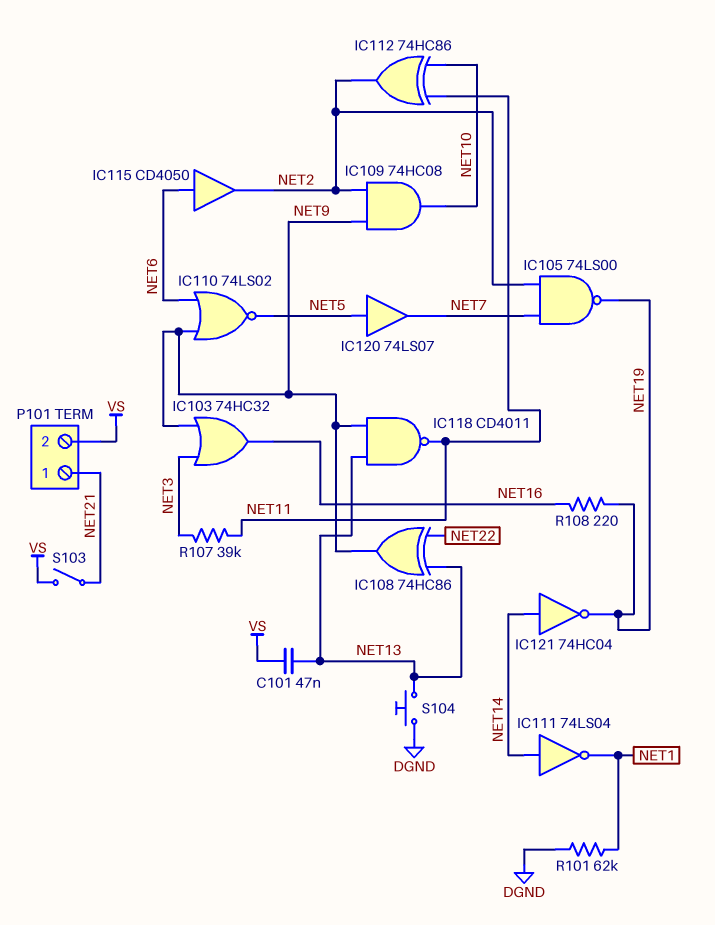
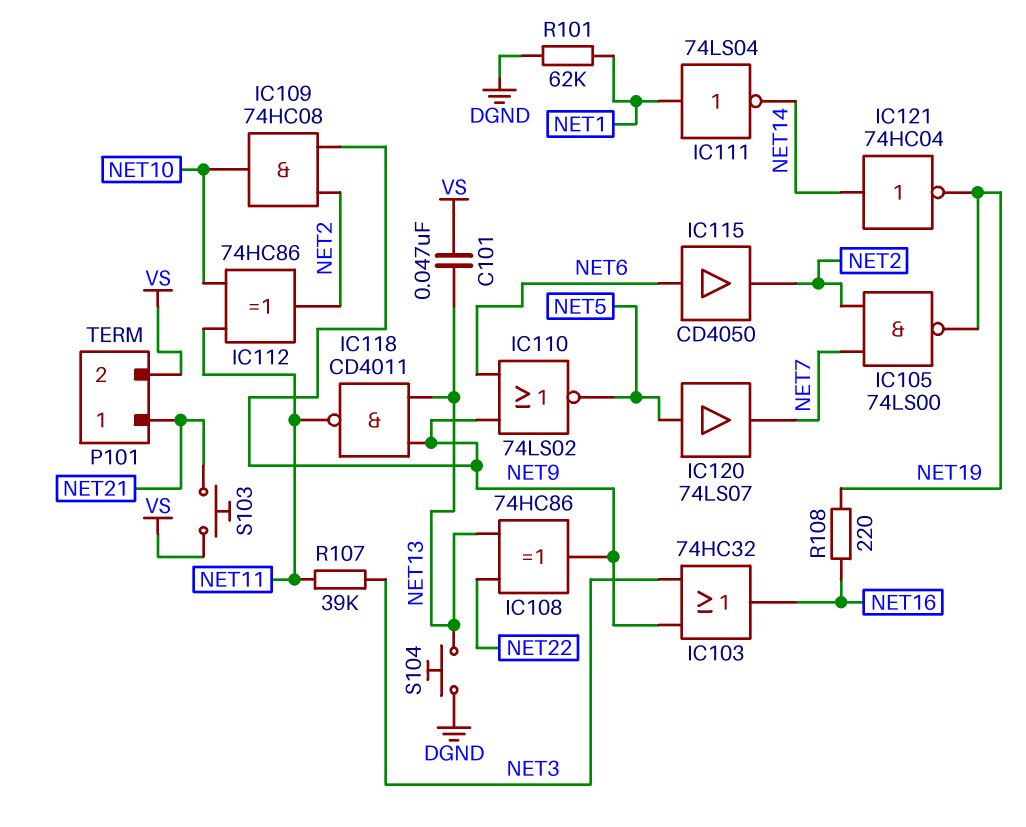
IC111: NOT 74LS04 (in NET14, out NET1) -> NOT 74LS04 (in NET1, out NET14)
S103: switch (NET21, VS) -> button (NET21, VS)

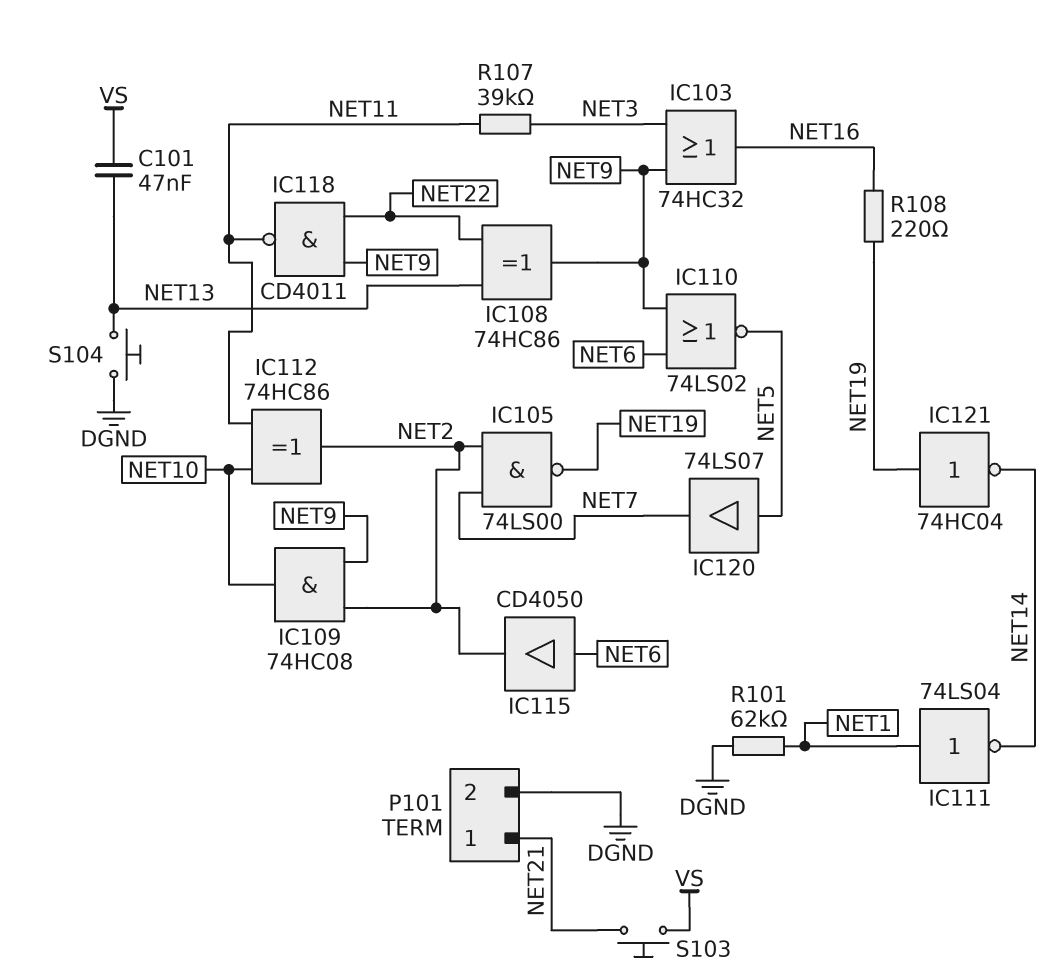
IC118: NAND CD4011 (in NET9, in NET13, out NET11) -> NAND CD4011 (in NET9, in NET22, out NET11)
IC121: NOT 74HC04 (in NET14, out NET19) -> NOT 74HC04 (in NET19, out NET14)
P101 pin 2: VS -> DGND

